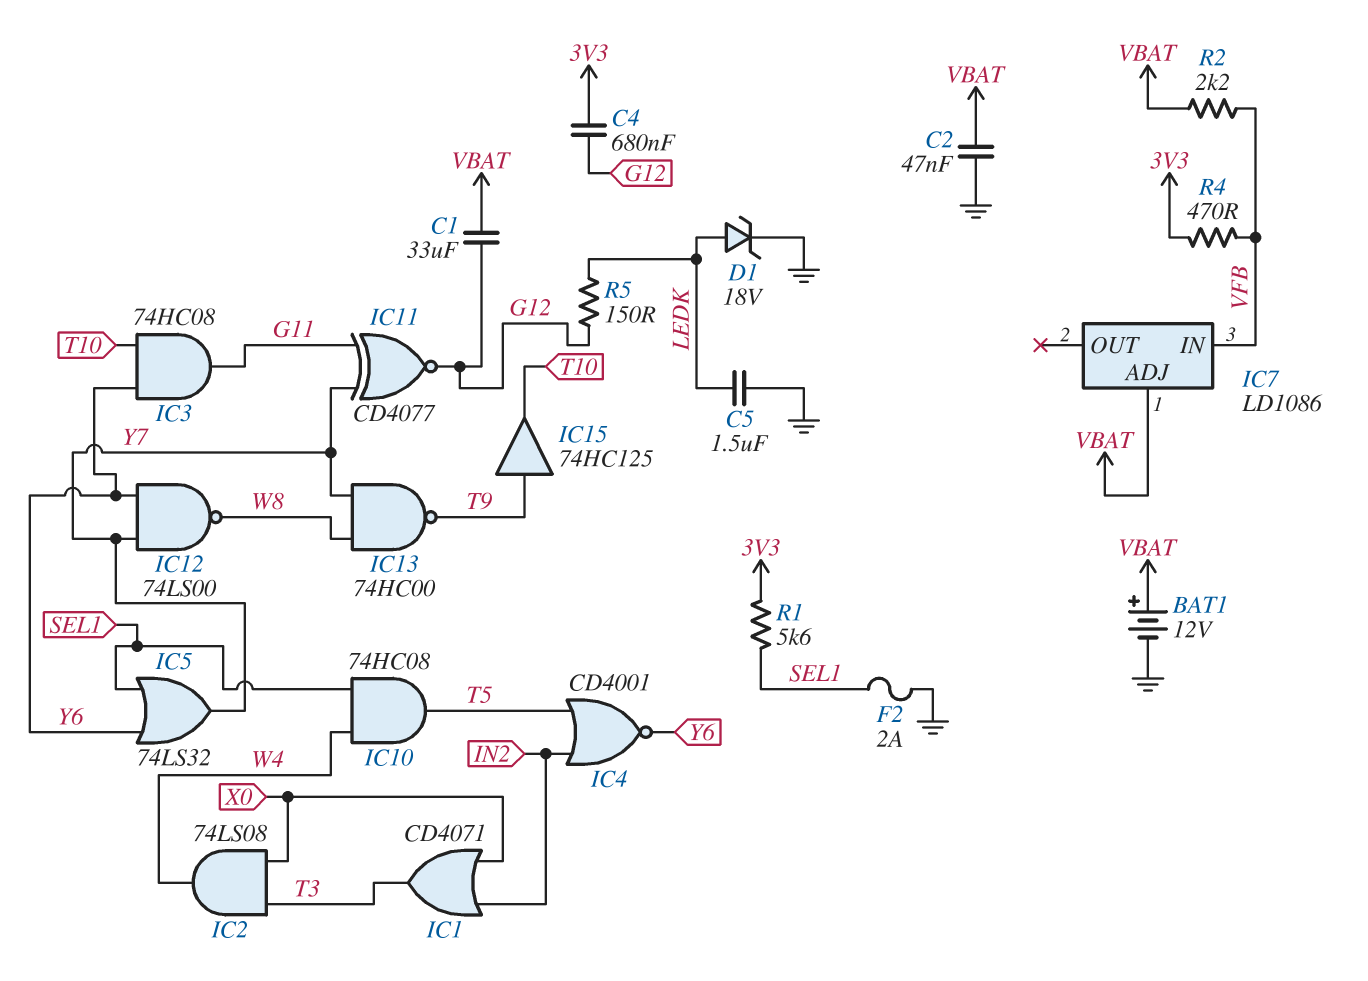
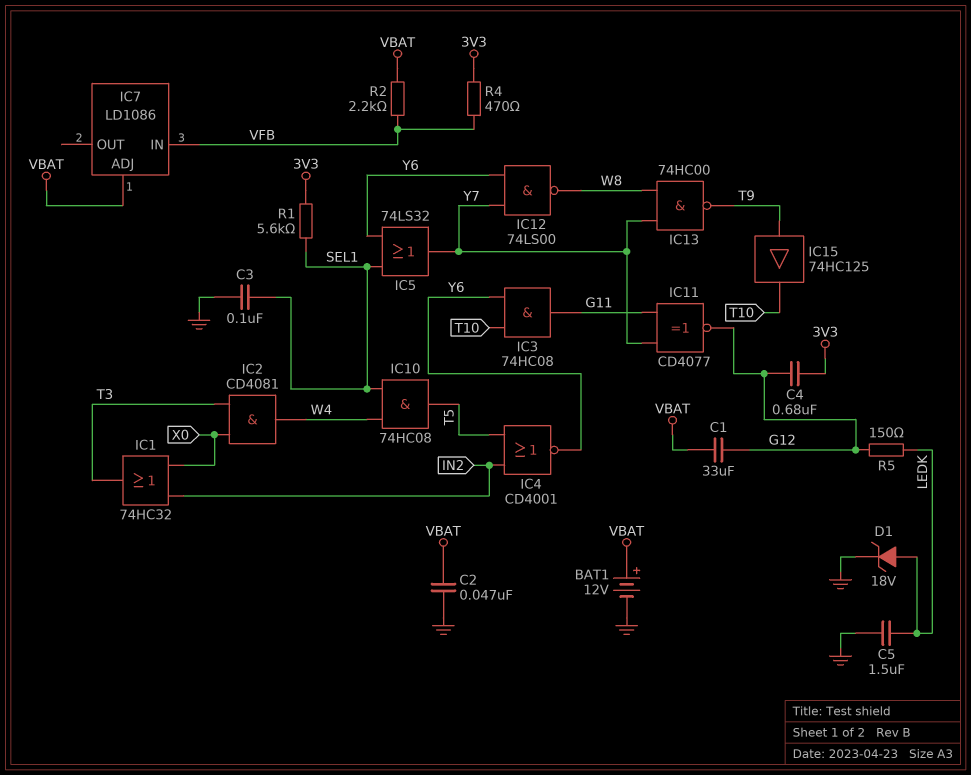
C3: none -> 100nF (GND, SEL1)
F2: 2A (GND, SEL1) -> none
IC1: OR CD4071 (in IN2, in X0, out T3) -> OR 74HC32 (in IN2, in X0, out T3)
IC2: AND 74LS08 (in T3, in X0, out W4) -> AND CD4081 (in T3, in X0, out W4)

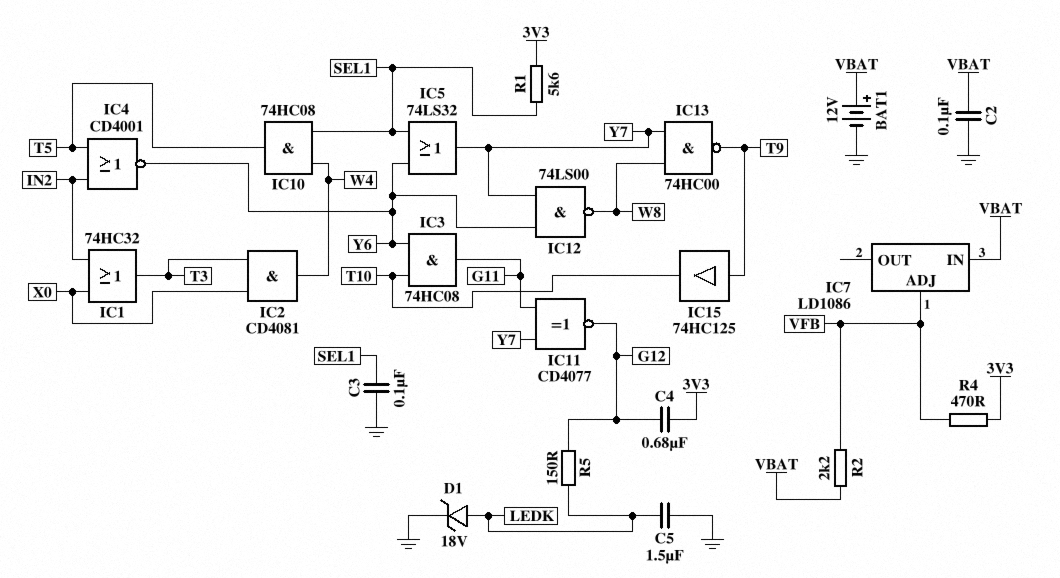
C1: 33uF (G12, VBAT) -> none
C2: 47nF (GND, VBAT) -> 100nF (GND, VBAT)
IC7 pin ADJ: VBAT -> VFB
IC7 pin IN: VFB -> VBAT

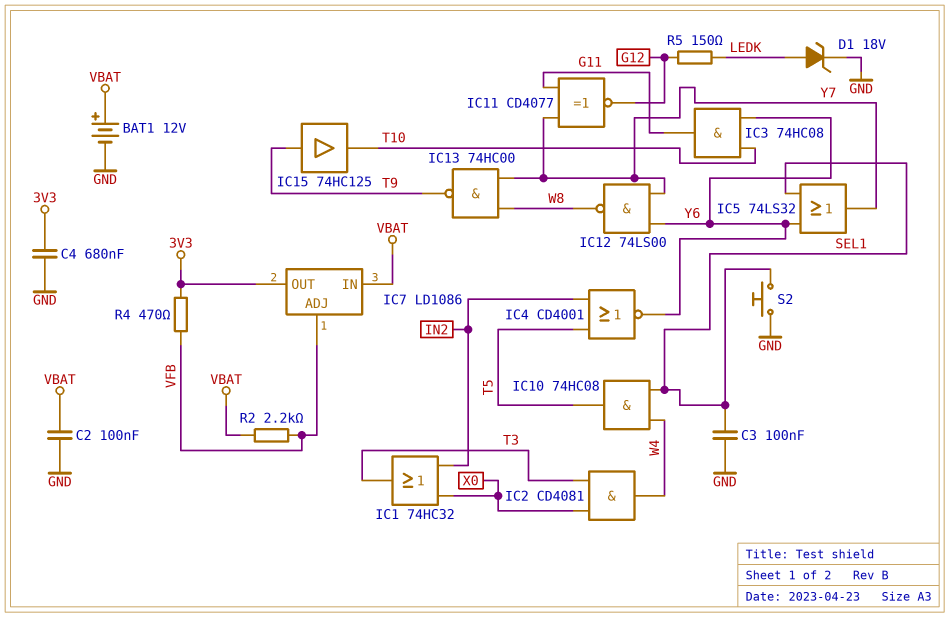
C4: 680nF (3V3, G12) -> 680nF (3V3, GND)
C5: 1.5uF (GND, LEDK) -> none
IC7 pin OUT: none -> 3V3
R1: 5.6k (3V3, SEL1) -> none
S2: none -> button (GND, SEL1)

